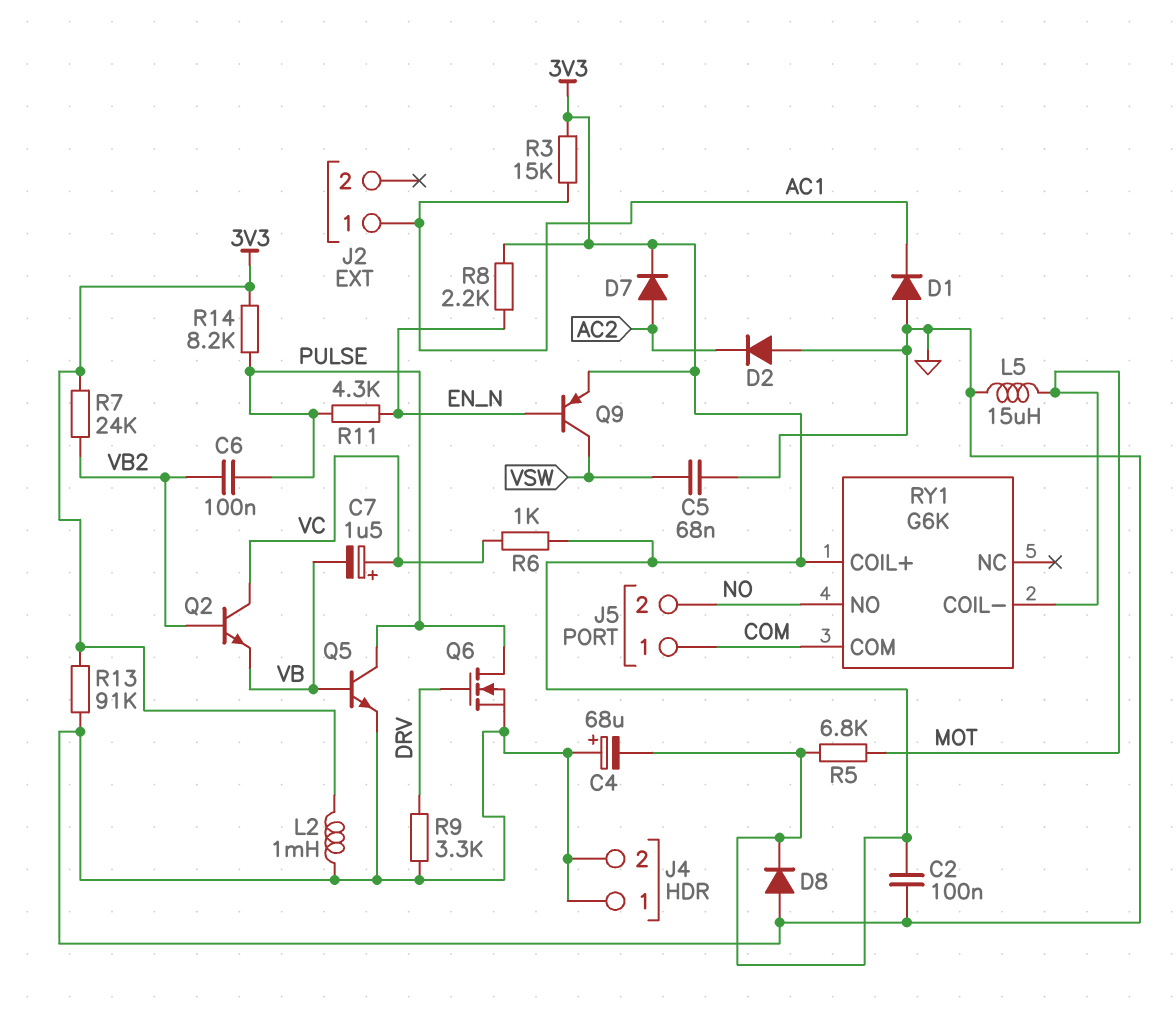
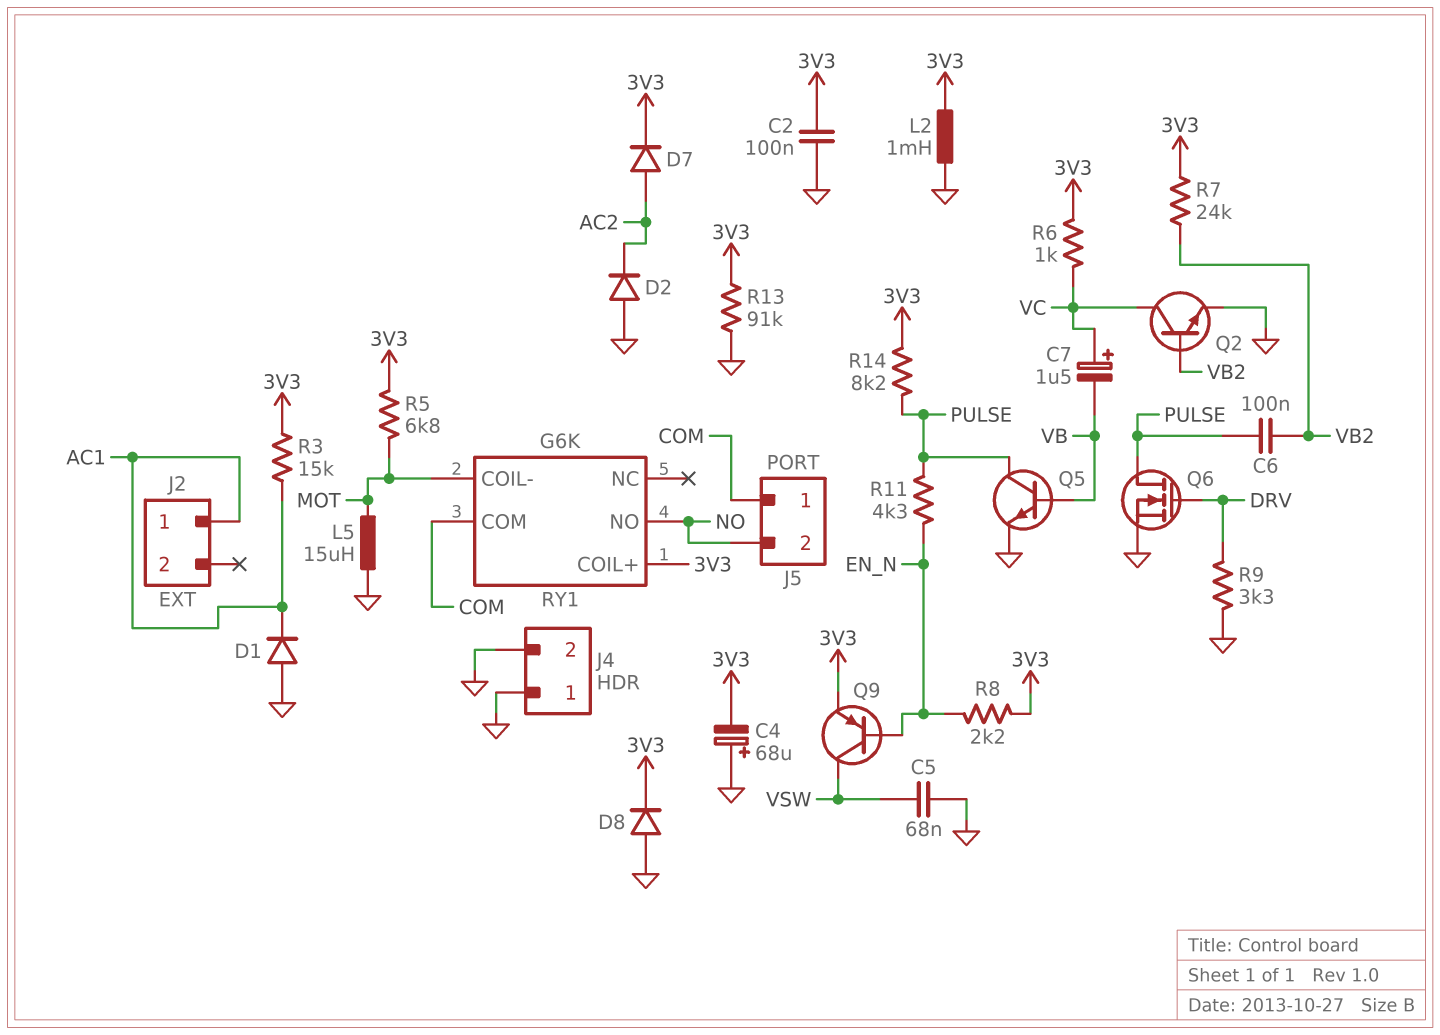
Q2: NPN (B VB2, C VC, E VB) -> NPN (B VB2, C VC, E GND)

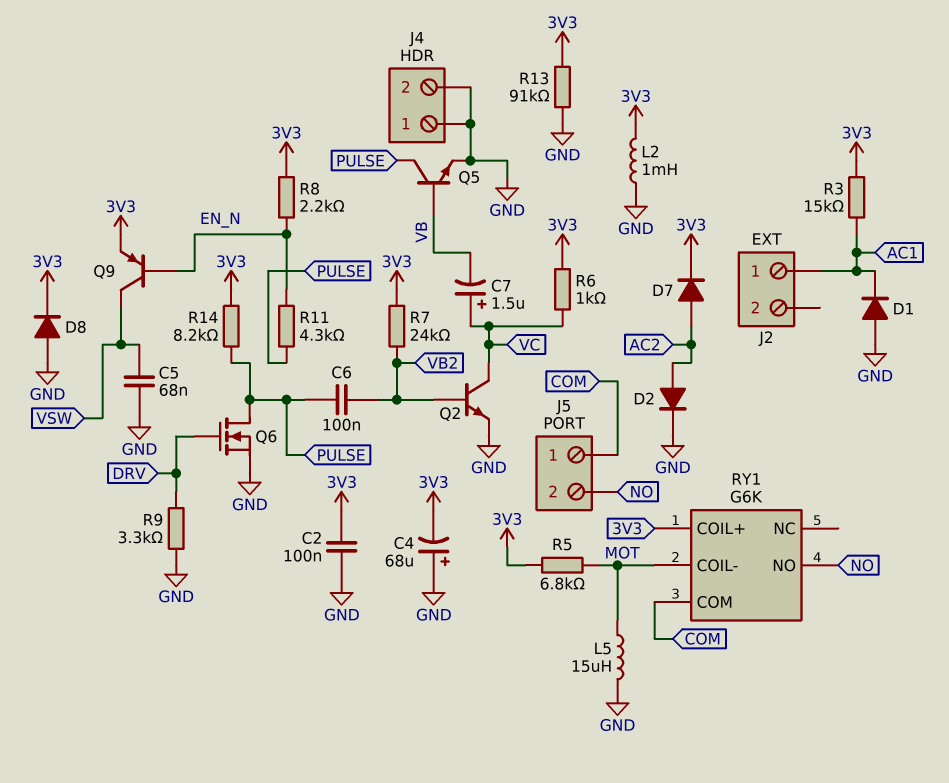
D2: diode (A GND, K AC2) -> diode (A AC2, K GND)

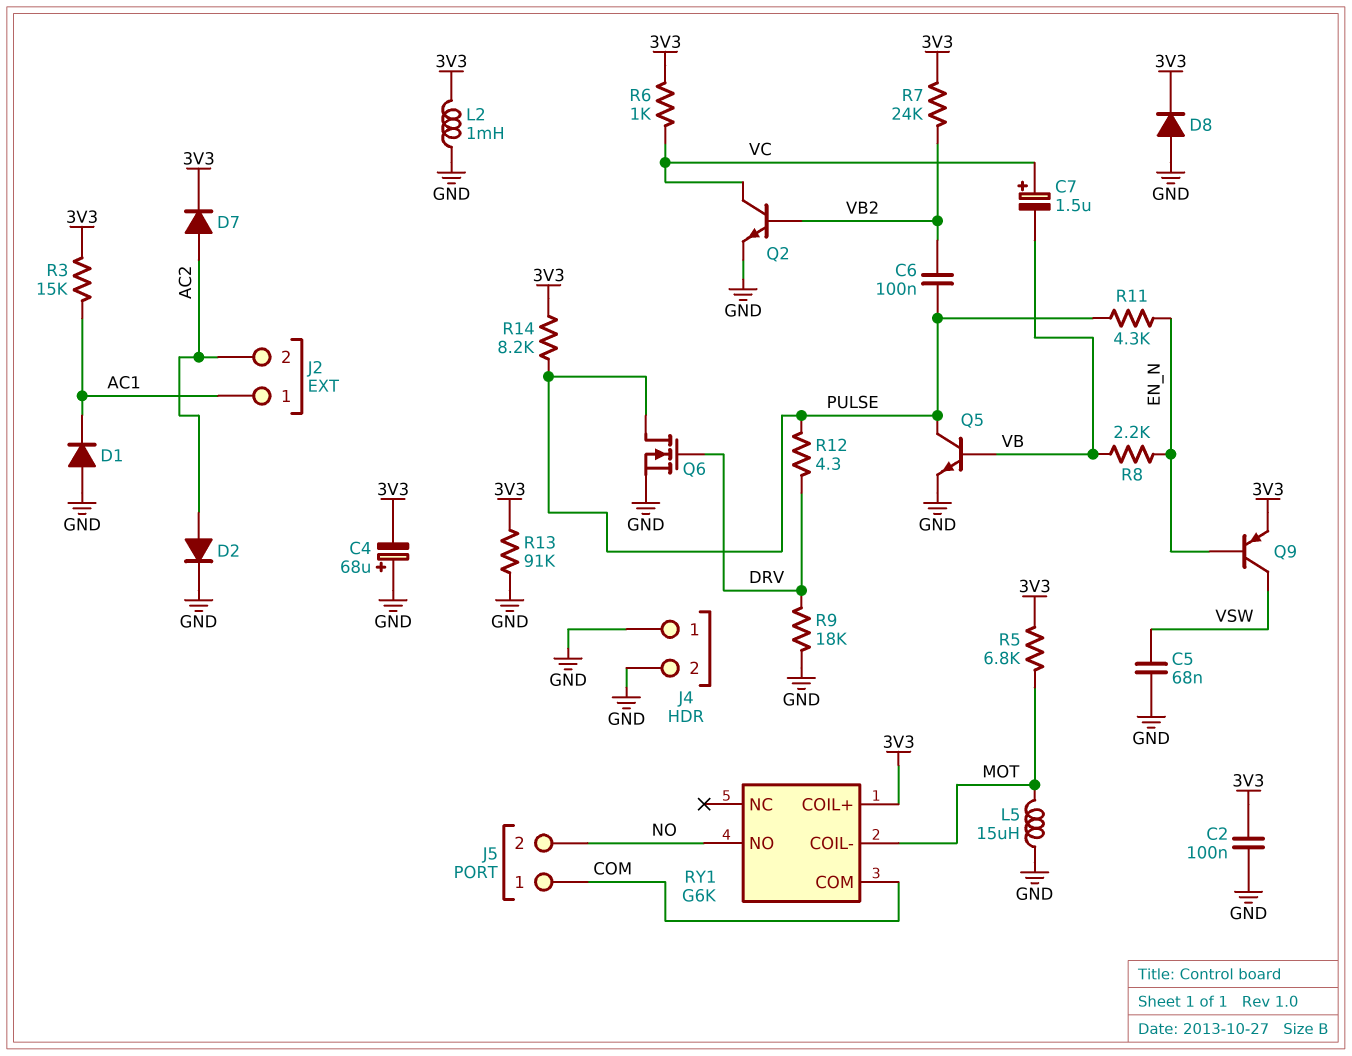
J2 pin 2: none -> AC2
R8: 2.2k (3V3, EN_N) -> 2.2k (EN_N, VB)
R9: 3.3k (DRV, GND) -> 18k (DRV, GND)
R12: none -> 4.3 (DRV, PULSE)

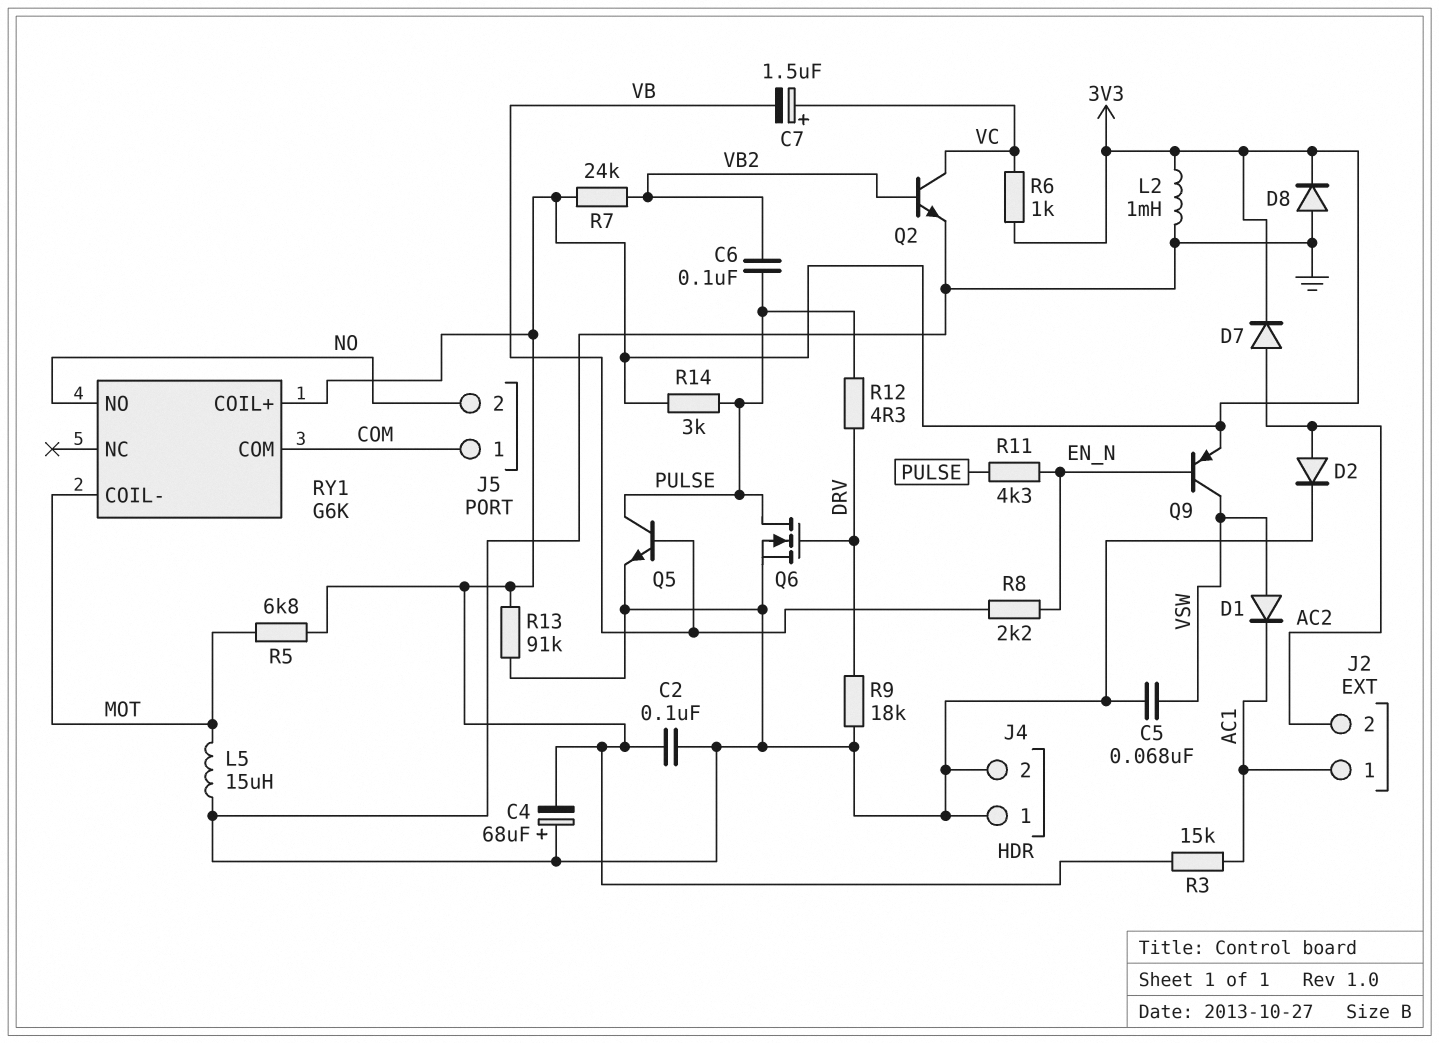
D1: diode (A GND, K AC1) -> diode (A VSW, K AC1)
R14: 8.2k (3V3, PULSE) -> 3k (3V3, PULSE)

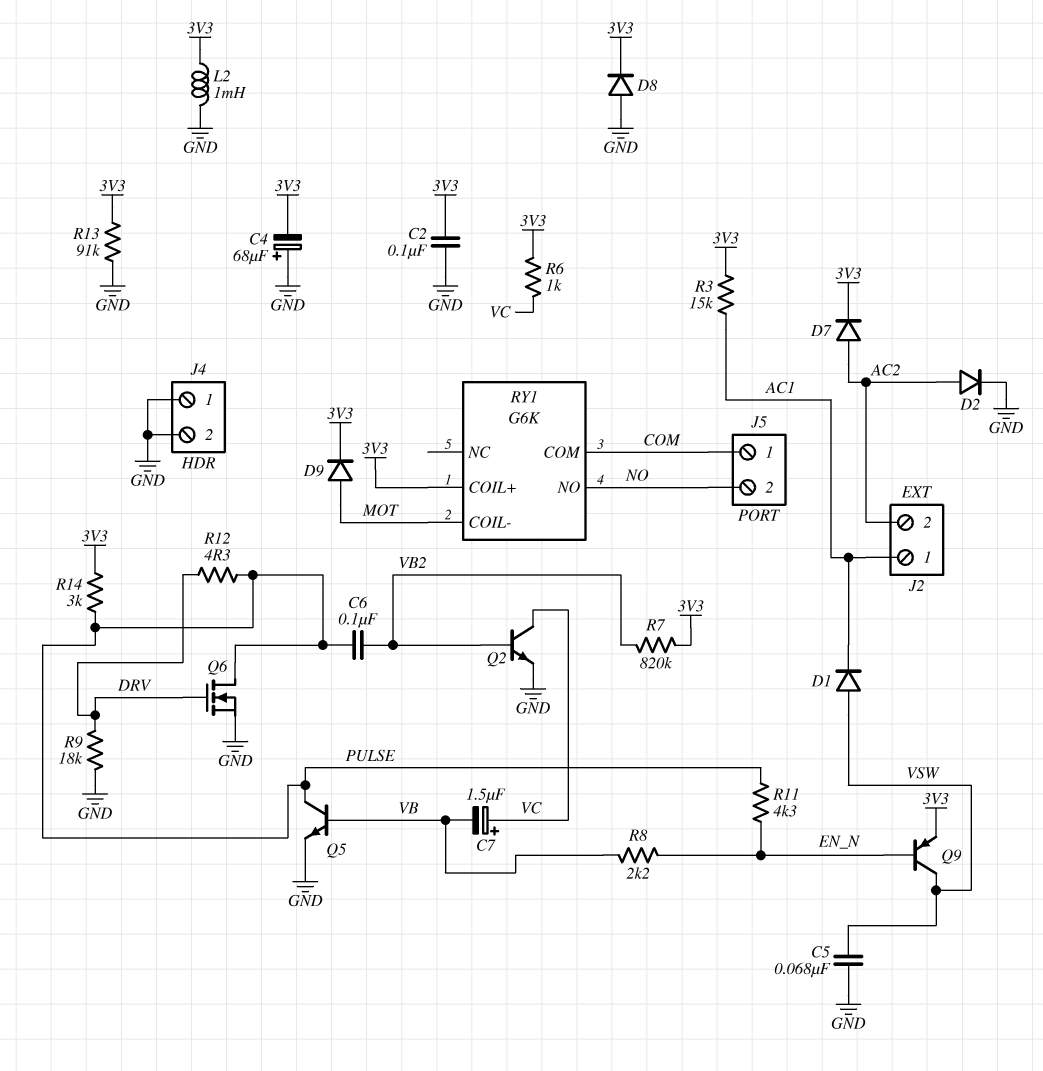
D9: none -> diode (A MOT, K 3V3)
L5: 15uH (GND, MOT) -> none
R5: 6.8k (3V3, MOT) -> none
R7: 24k (3V3, VB2) -> 820k (3V3, VB2)

